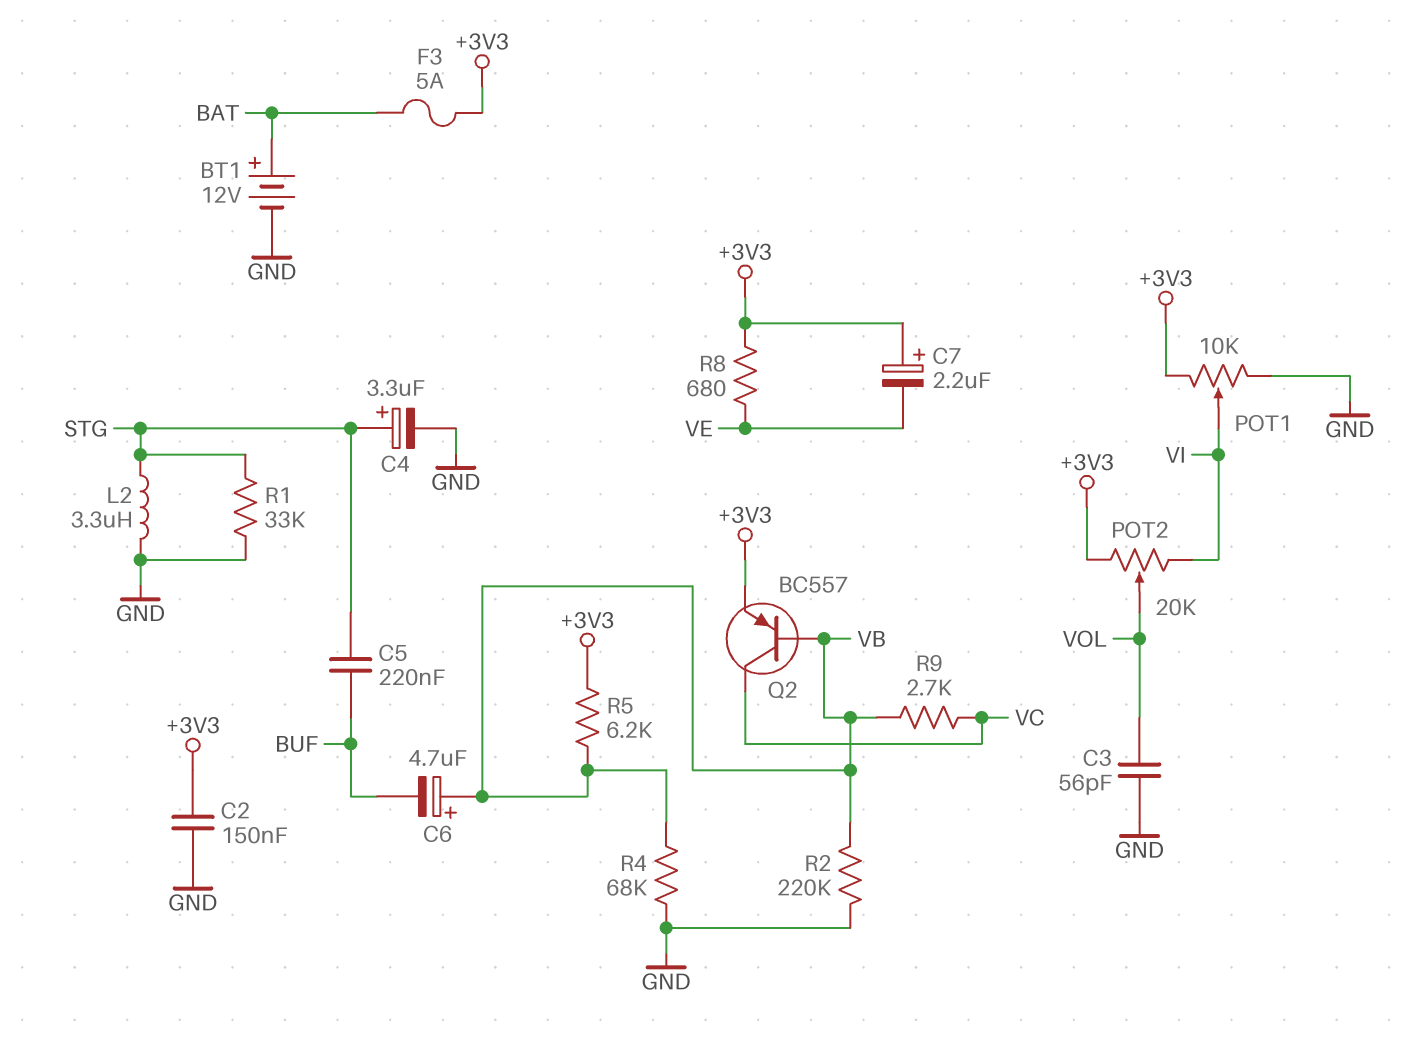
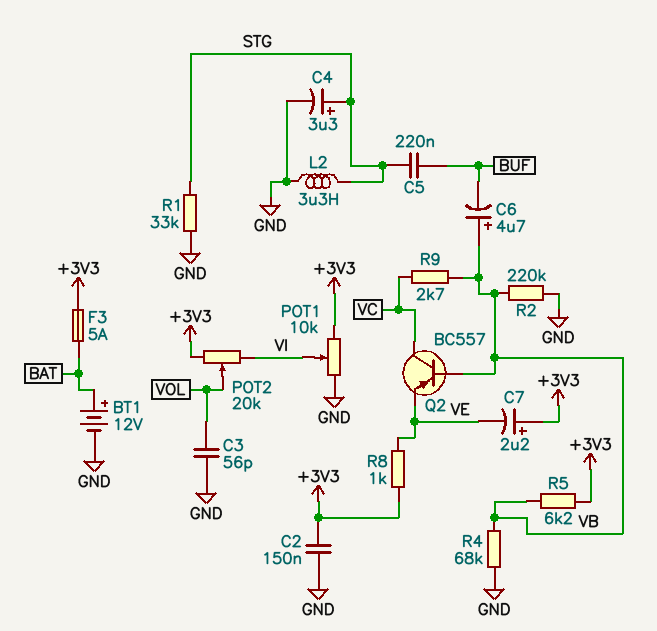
Q2: PNP BC557 (B VB, C VC, E +3V3) -> PNP BC557 (B VB, C VC, E VE)
R8: 680 (+3V3, VE) -> 1k (+3V3, VE)

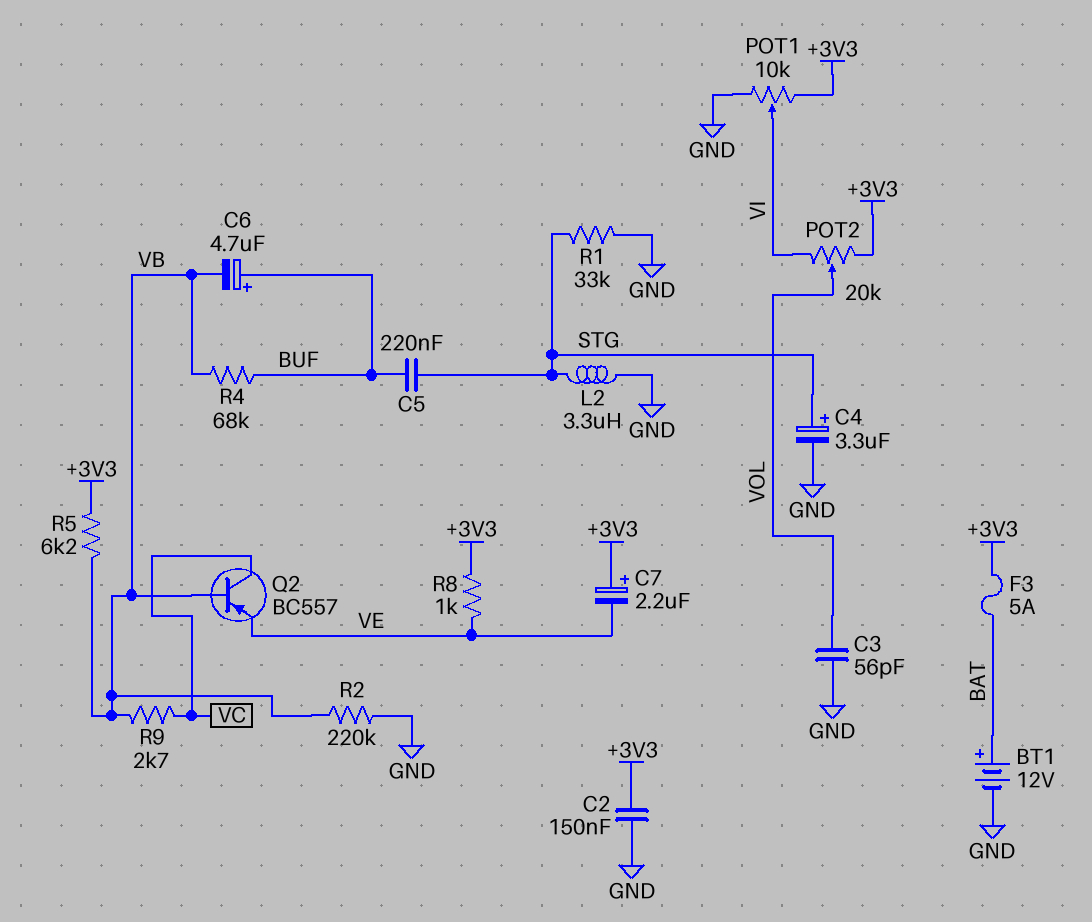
C6: 4.7uF (plus VB, minus BUF) -> 4.7uF (plus BUF, minus VB)
R4: 68k (GND, VB) -> 68k (BUF, VB)

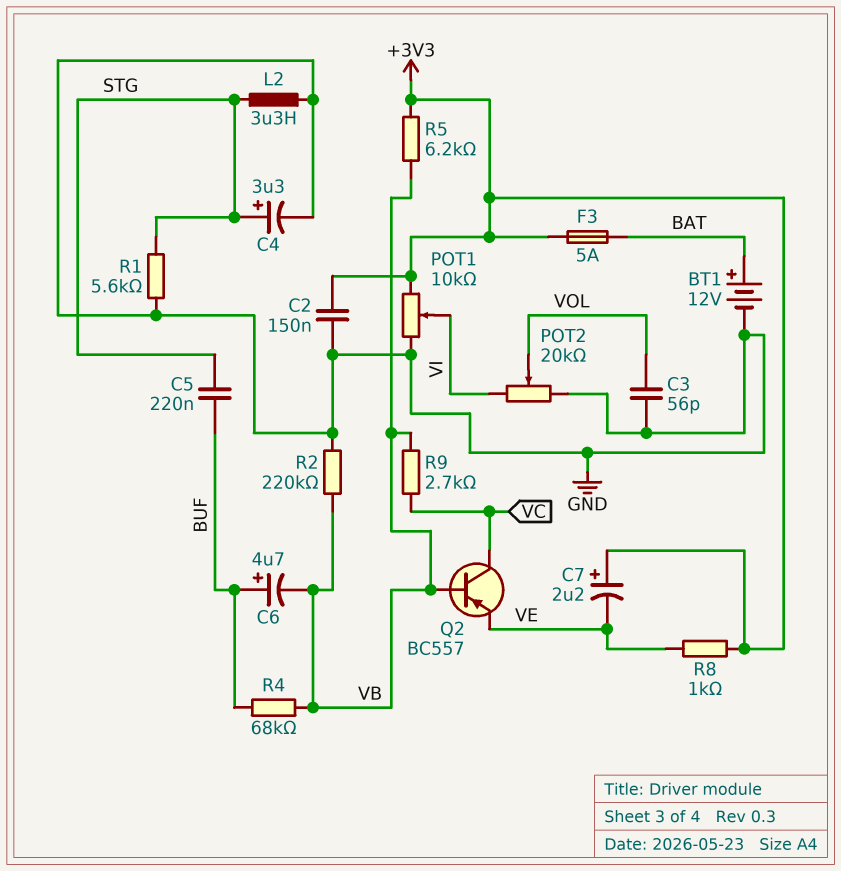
POT2: 20k (+3V3, VI, wiper VOL) -> 20k (GND, VI, wiper VOL)
R1: 33k (GND, STG) -> 5.6k (GND, STG)

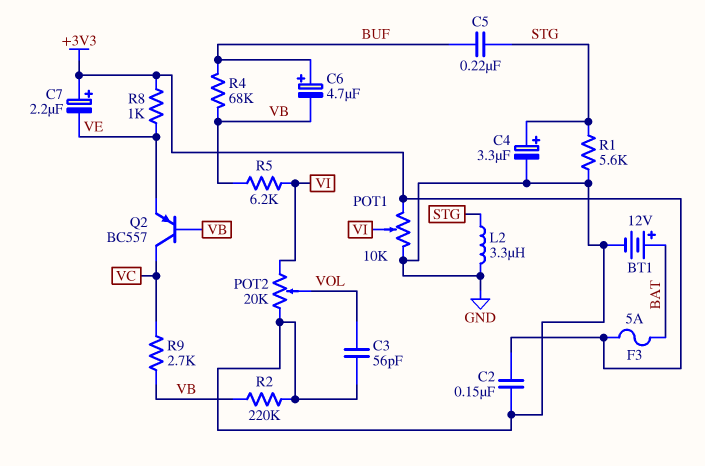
R5: 6.2k (+3V3, VB) -> 6.2k (VB, VI)

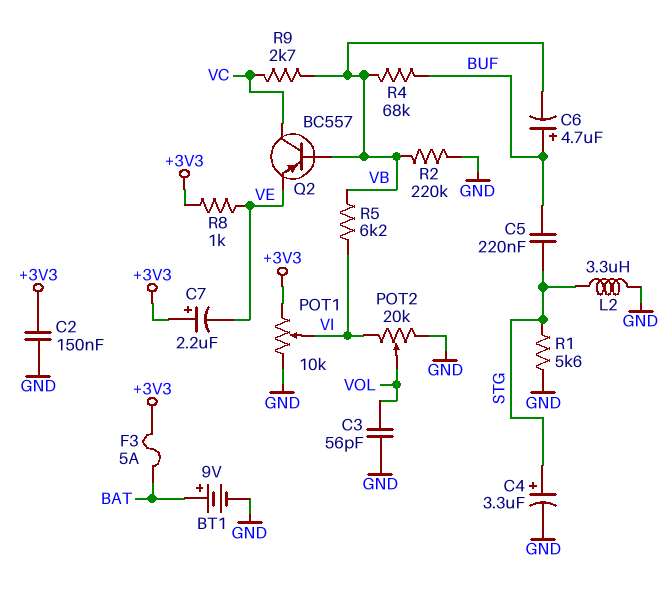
BT1: 12V (plus BAT, minus GND) -> 9V (plus BAT, minus GND)

